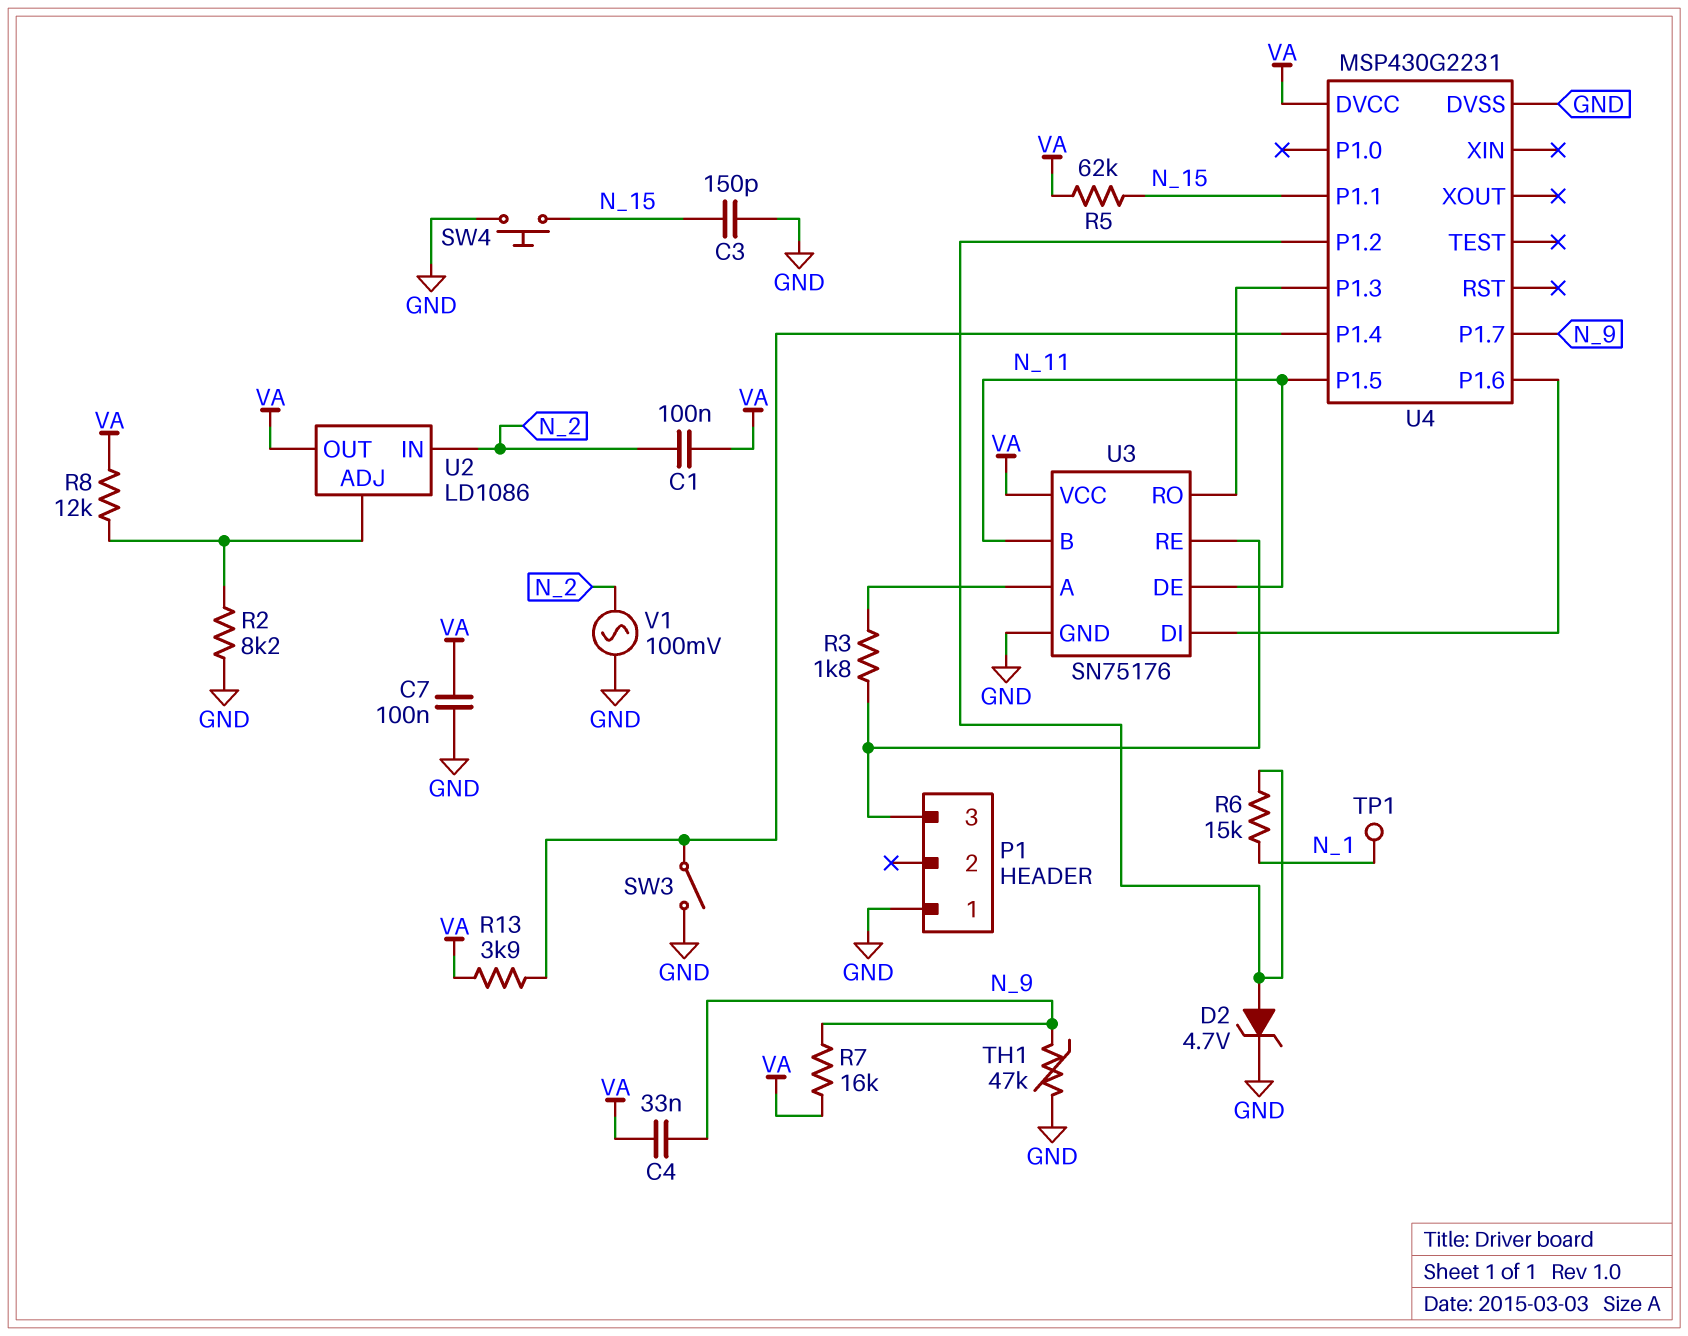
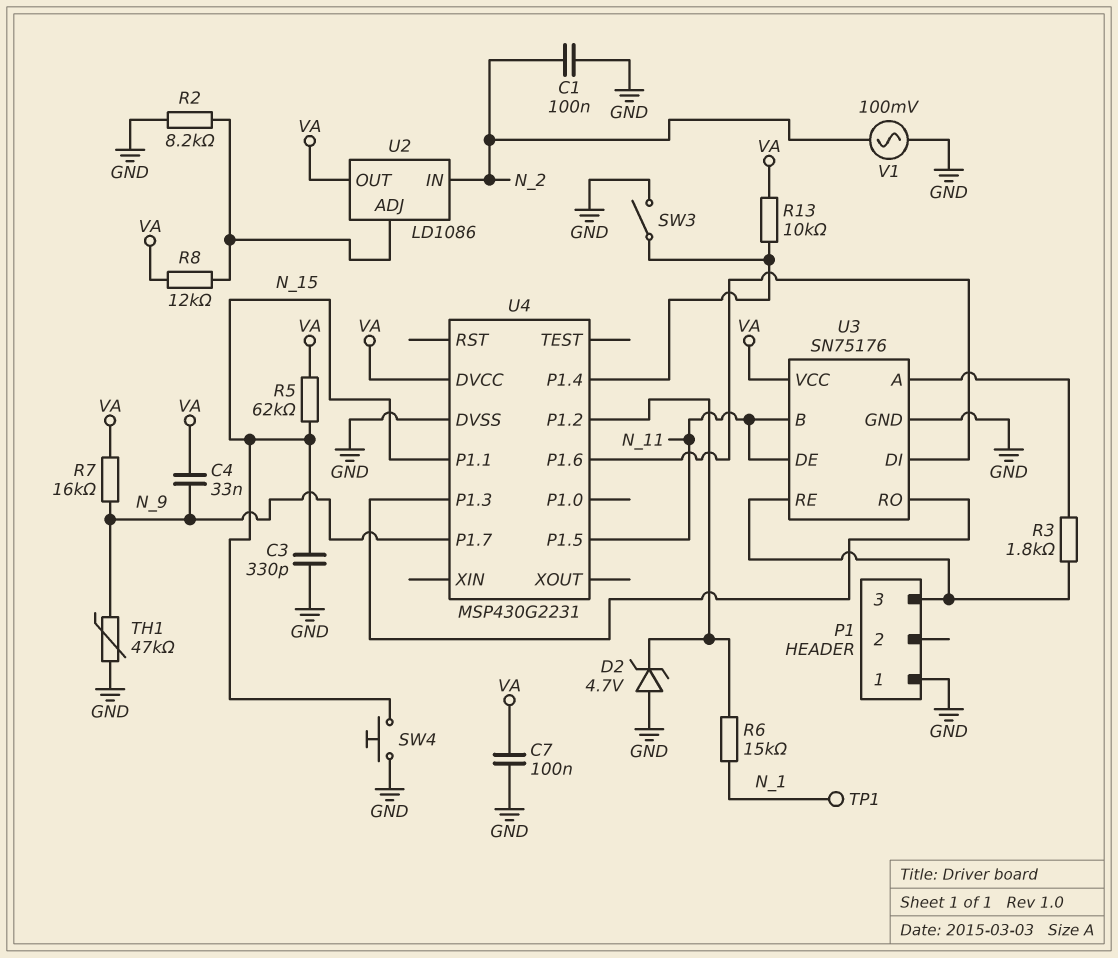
C1: 100nF (N_2, VA) -> 100nF (GND, N_2)
C3: 150pF (GND, N_15) -> 330pF (GND, N_15)
D2: zener 4.7V (A U4/P1.2, K GND) -> zener 4.7V (A GND, K U4/P1.2)
R13: 3.9k (U4/P1.4, VA) -> 10k (U4/P1.4, VA)

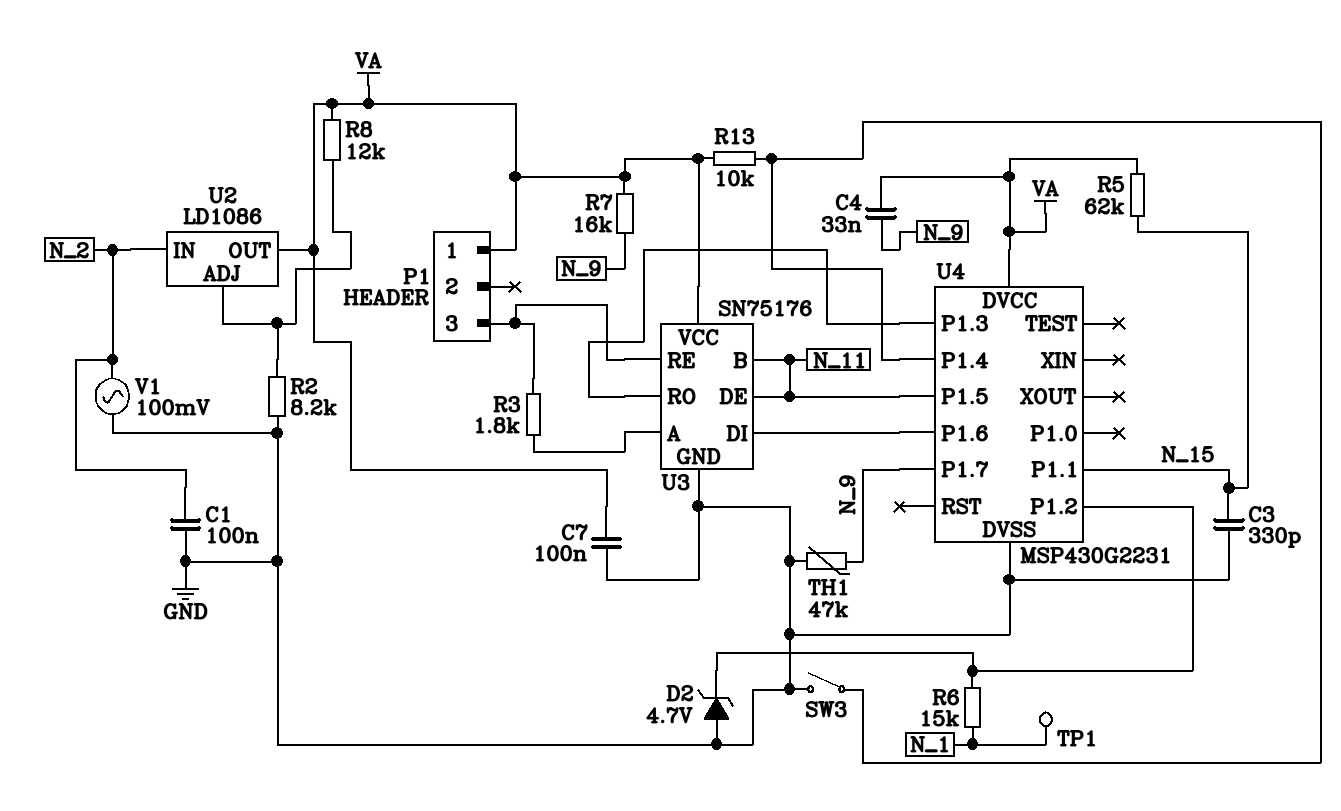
P1 pin 1: GND -> VA
SW4: button (GND, N_15) -> none

